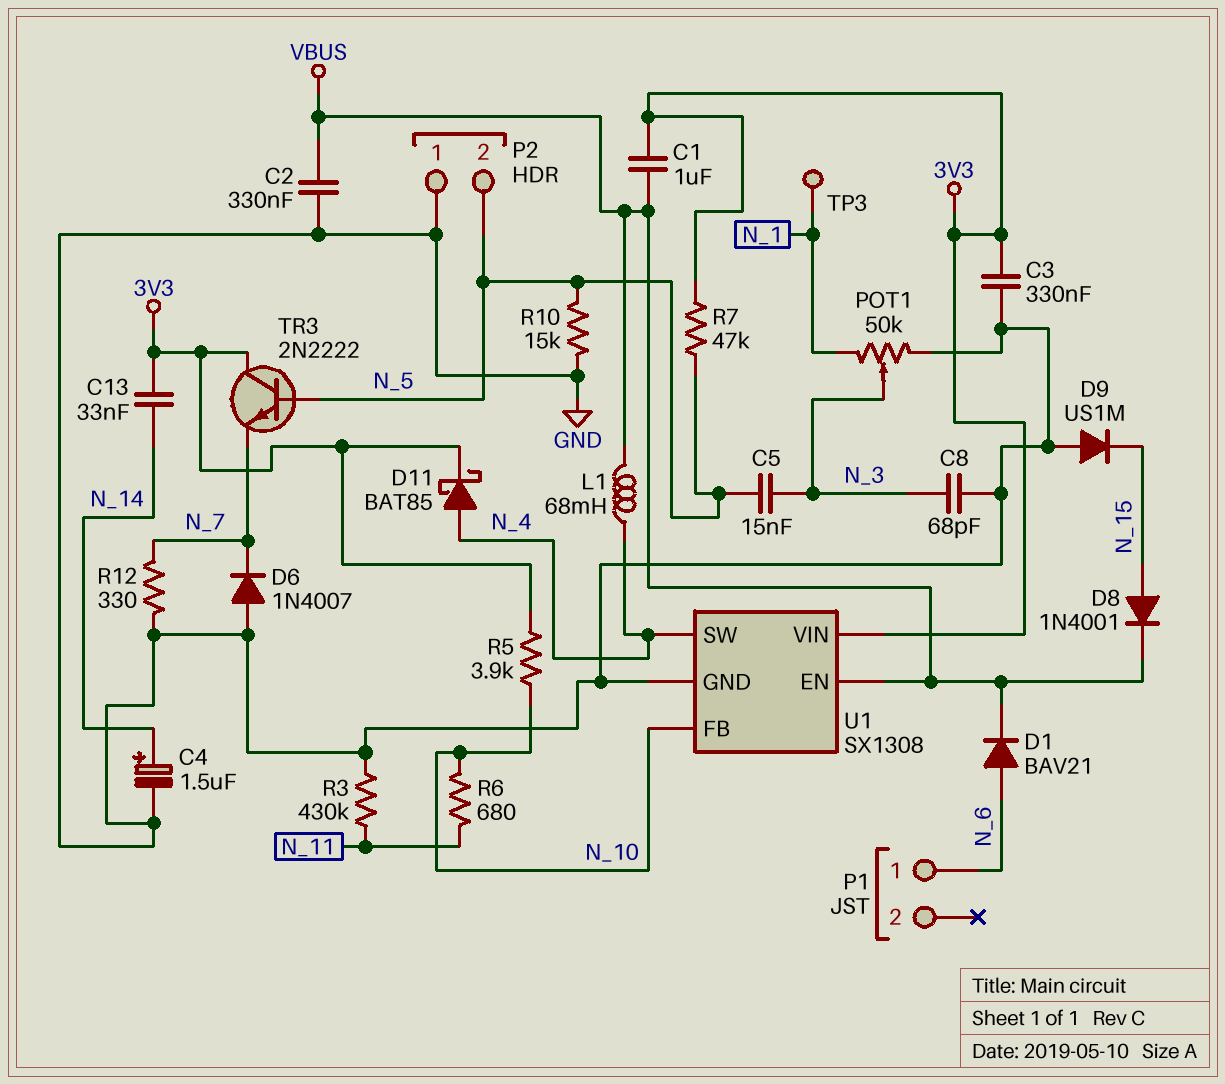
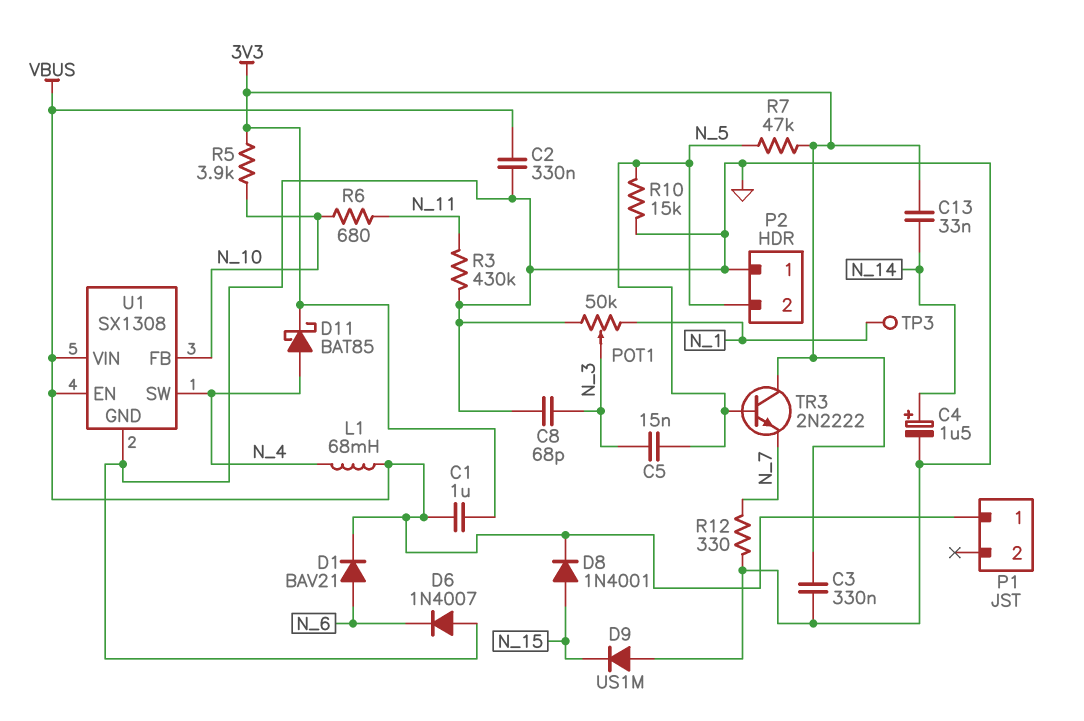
D6: diode 1N4007 (A GND, K N_7) -> diode 1N4007 (A GND, K N_6)
P1 pin 1: N_6 -> VBUS
U1 pin VIN: 3V3 -> VBUS

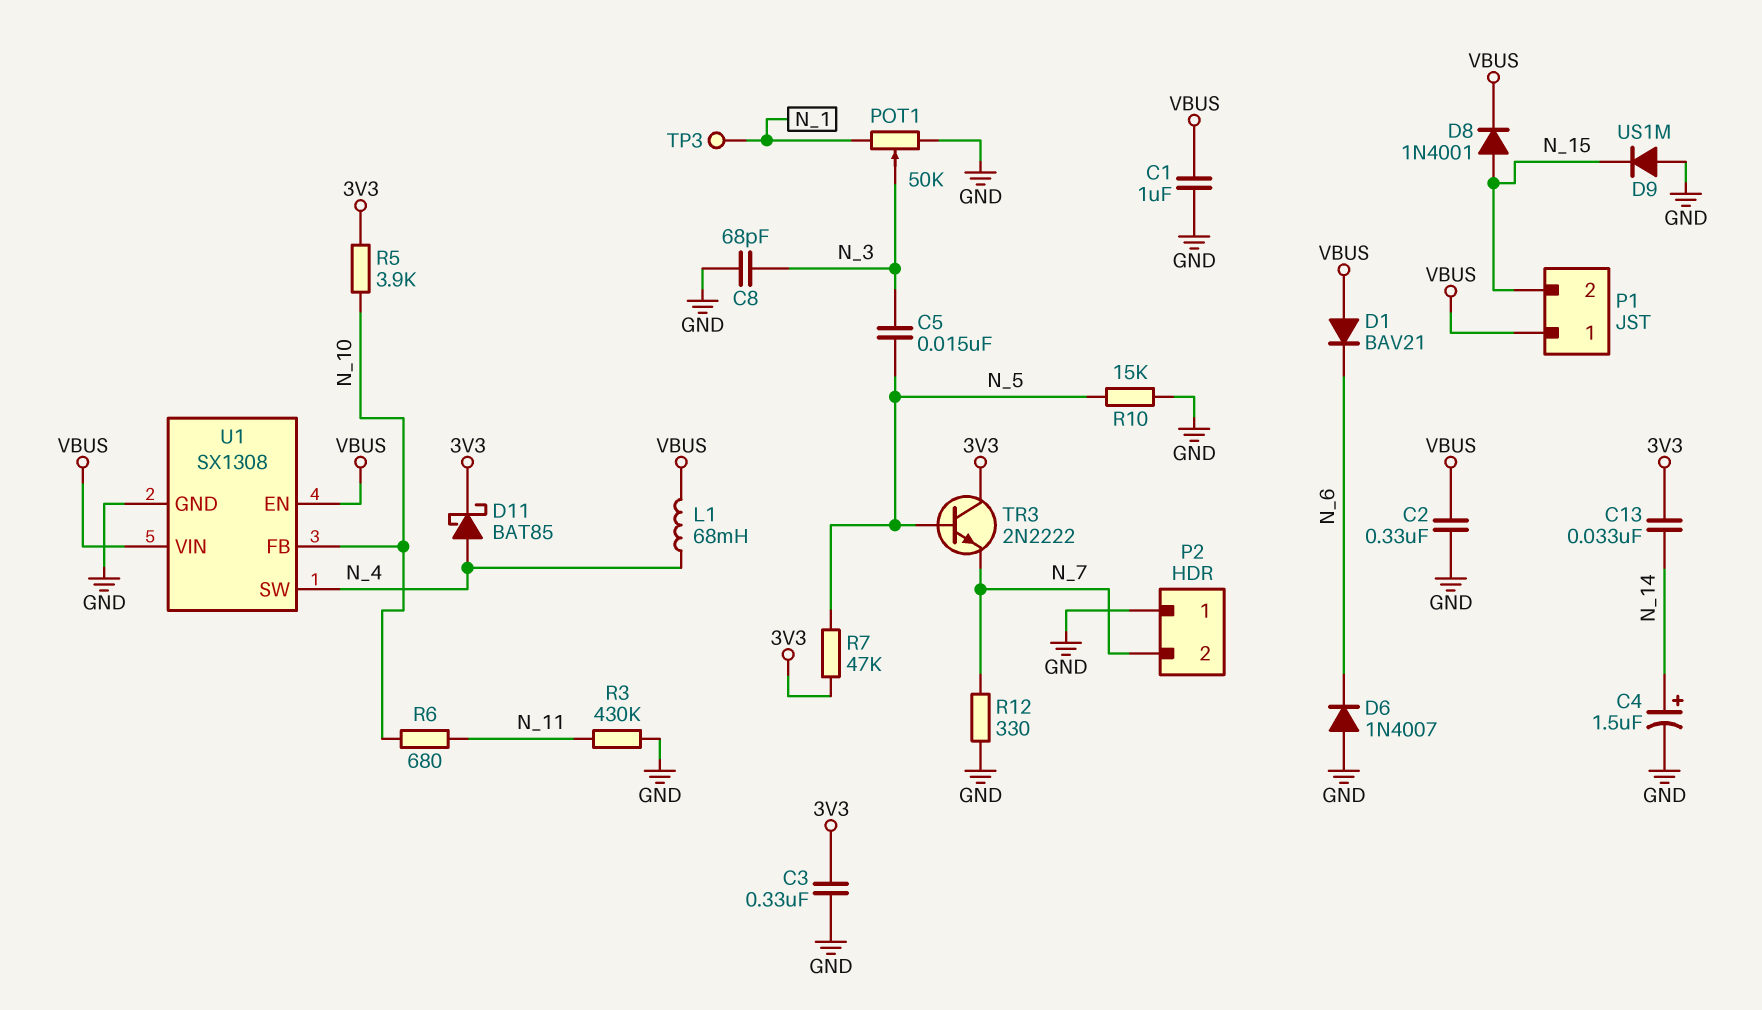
C1: 1uF (3V3, VBUS) -> 1uF (GND, VBUS)
D1: diode BAV21 (A N_6, K VBUS) -> diode BAV21 (A VBUS, K N_6)
P1 pin 2: none -> N_15
P2 pin 2: N_5 -> N_7

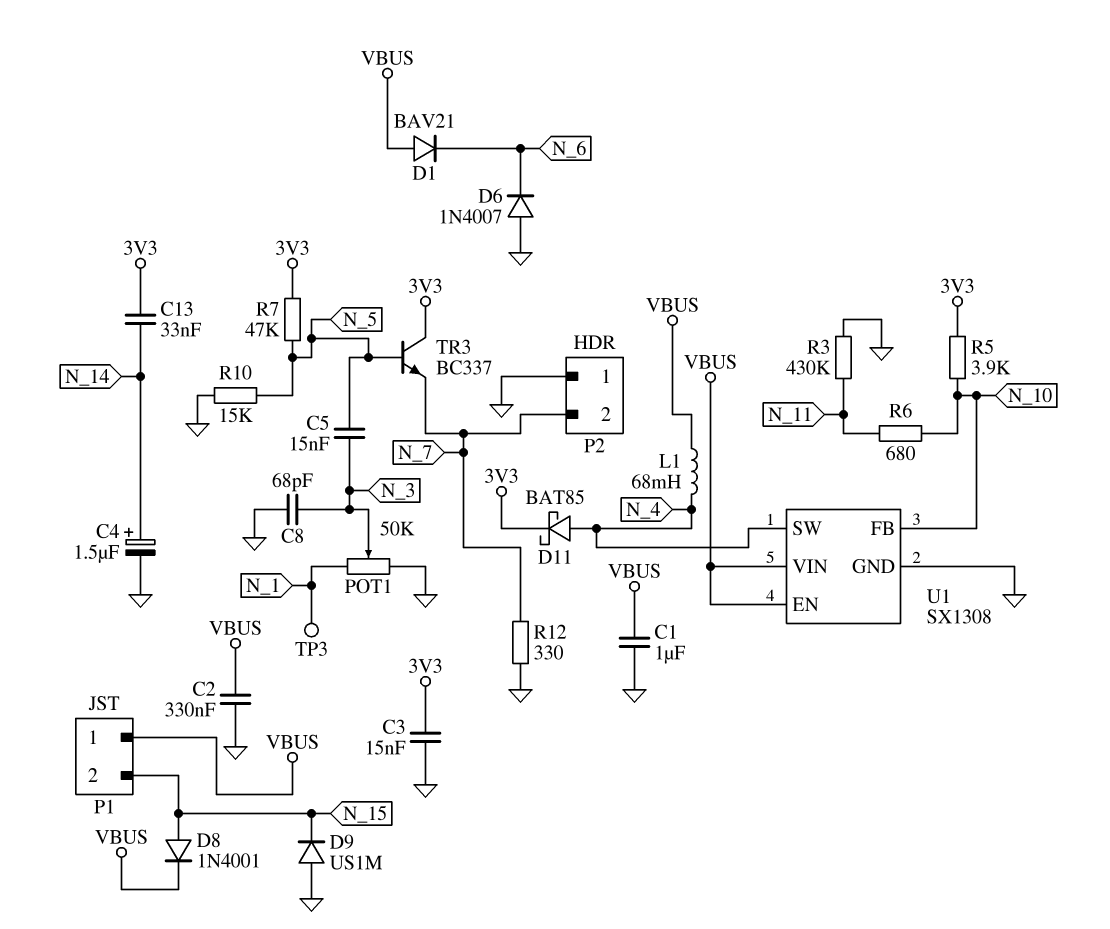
C3: 330nF (3V3, GND) -> 15nF (3V3, GND)
TR3: NPN 2N2222 (B N_5, C 3V3, E N_7) -> NPN BC337 (B N_5, C 3V3, E N_7)

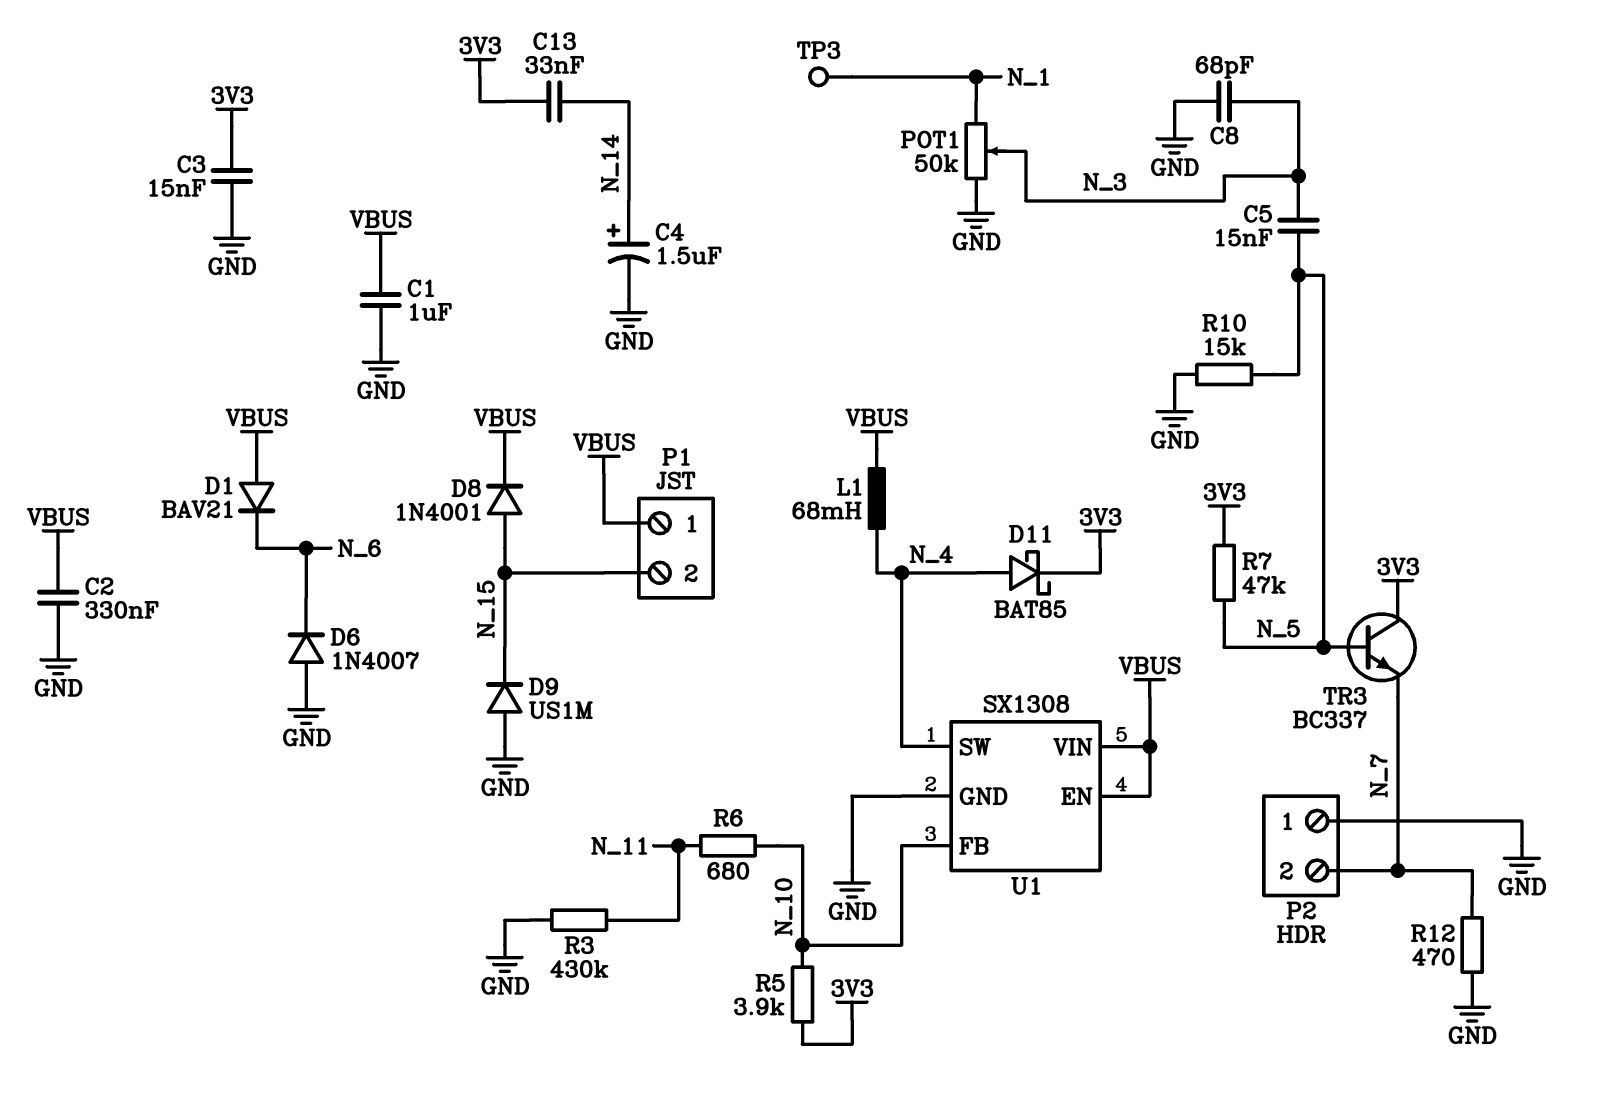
R12: 330 (GND, N_7) -> 470 (GND, N_7)

